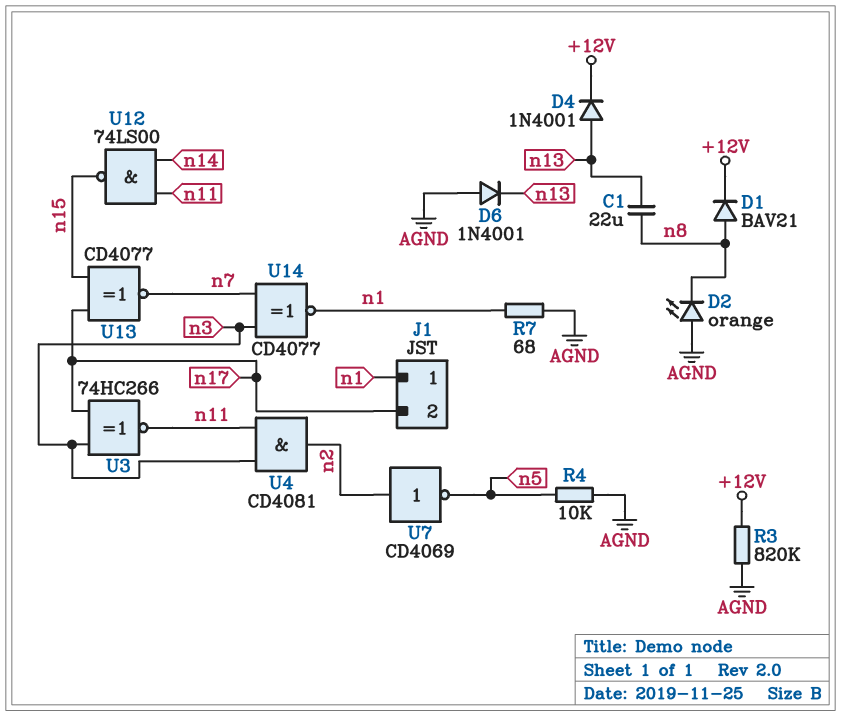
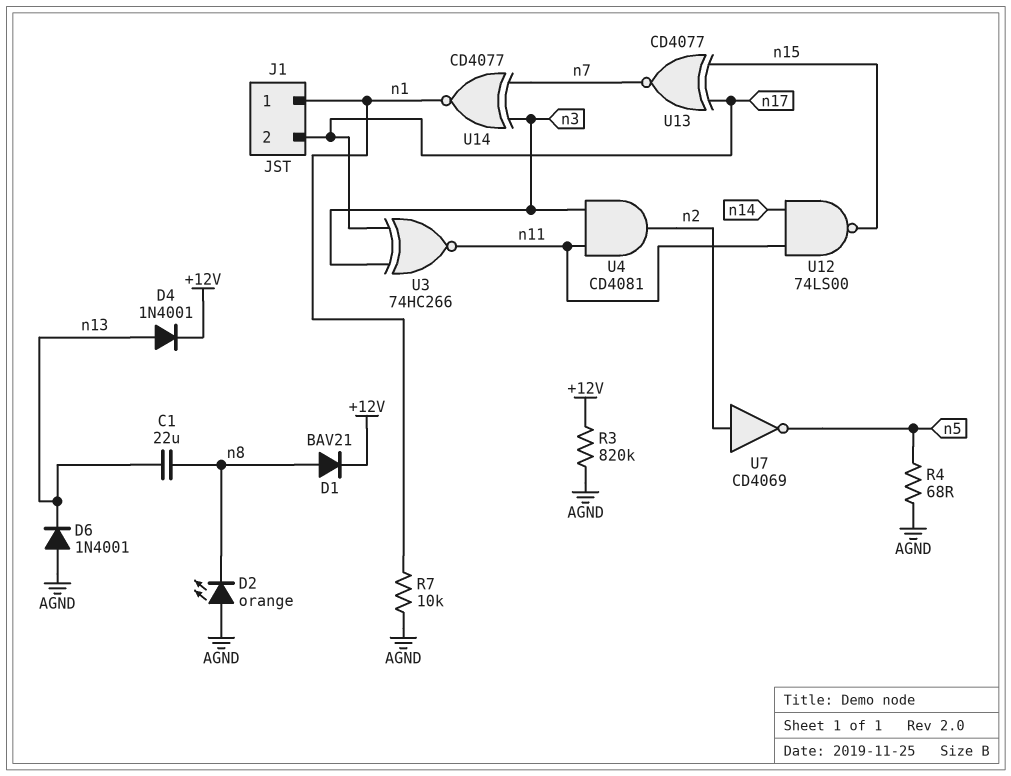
R4: 10k (AGND, n5) -> 68 (AGND, n5)
R7: 68 (AGND, n1) -> 10k (AGND, n1)

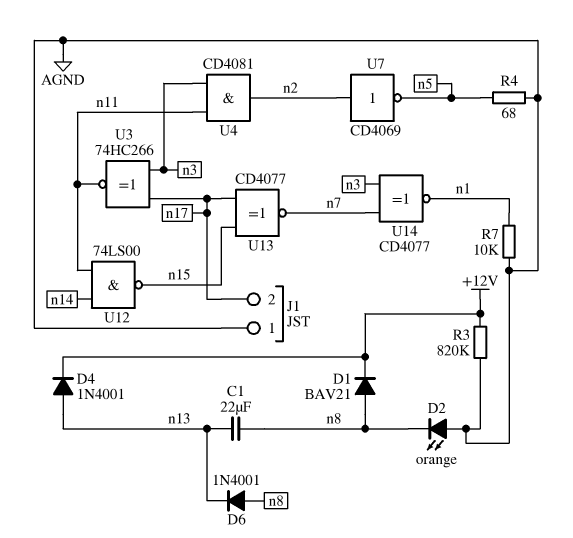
D6: diode 1N4001 (A AGND, K n13) -> diode 1N4001 (A n8, K n13)
J1 pin 1: n1 -> AGND

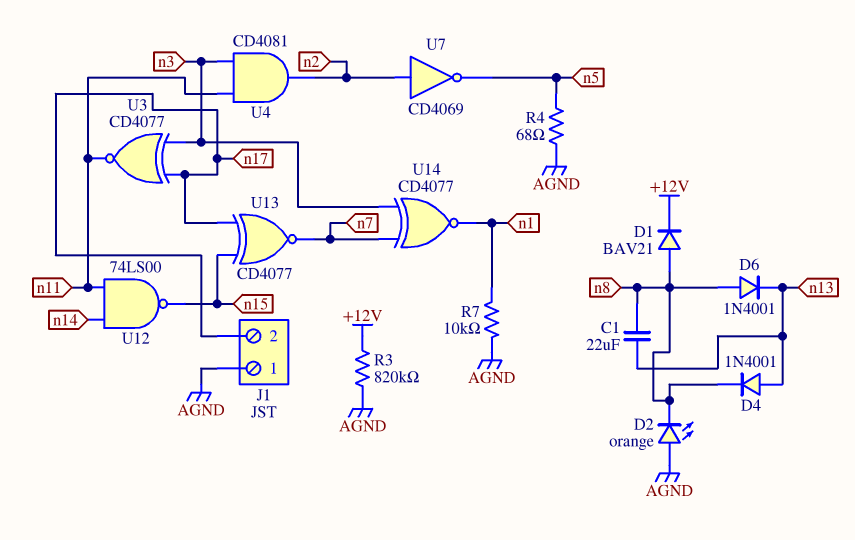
D4: diode 1N4001 (A n13, K +12V) -> diode 1N4001 (A n13, K n8)
U3: XNOR 74HC266 (in n3, in n17, out n11) -> XNOR CD4077 (in n3, in n17, out n11)

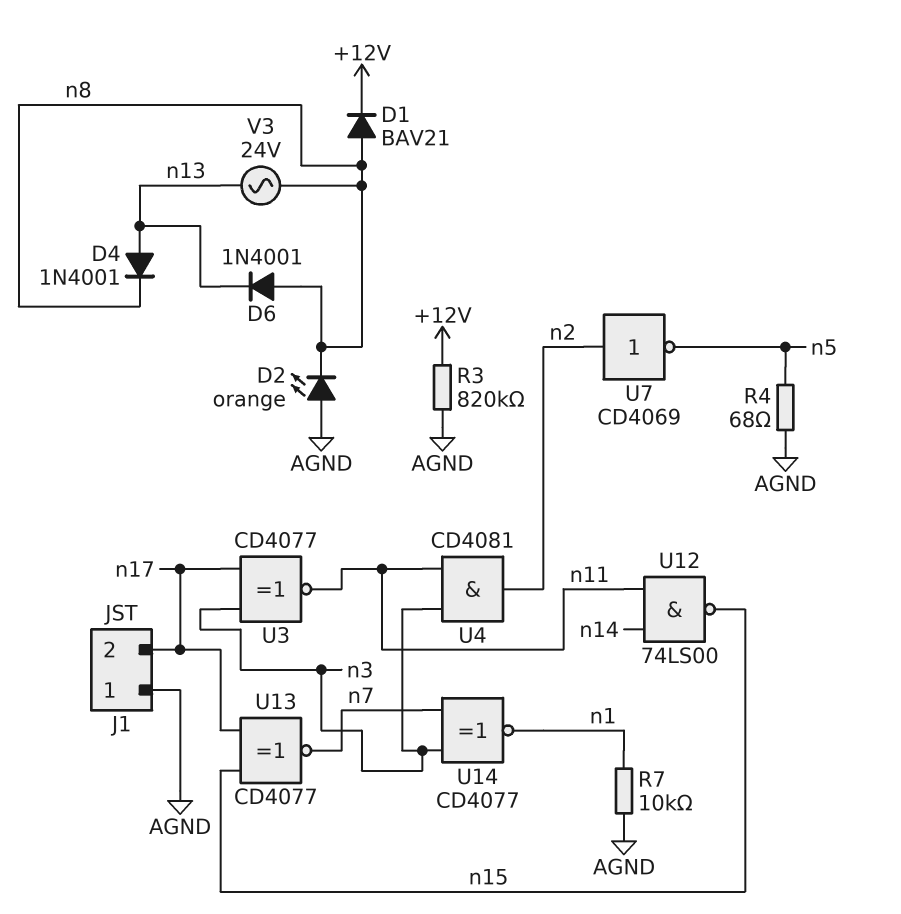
C1: 22uF (n8, n13) -> none
V3: none -> AC 24V (n8, n13)

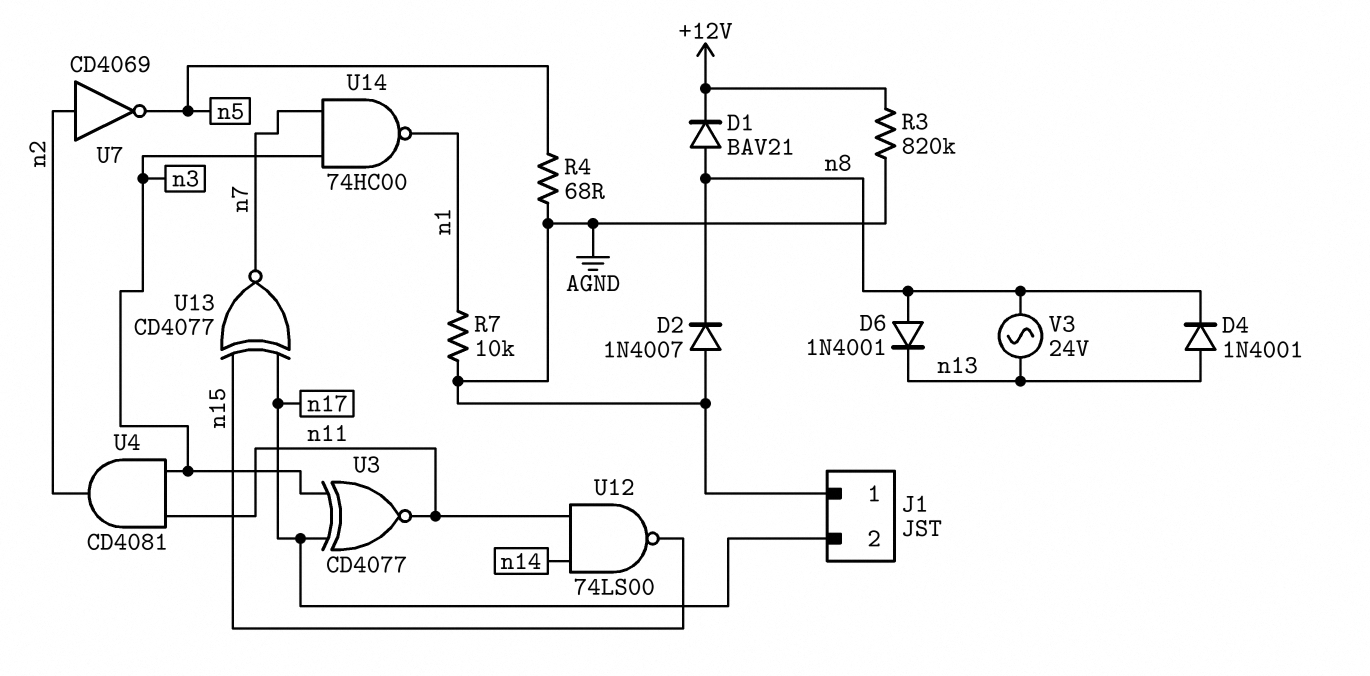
D2: LED orange (A AGND, K n8) -> diode 1N4007 (A AGND, K n8)
U14: XNOR CD4077 (in n3, in n7, out n1) -> NAND 74HC00 (in n3, in n7, out n1)

